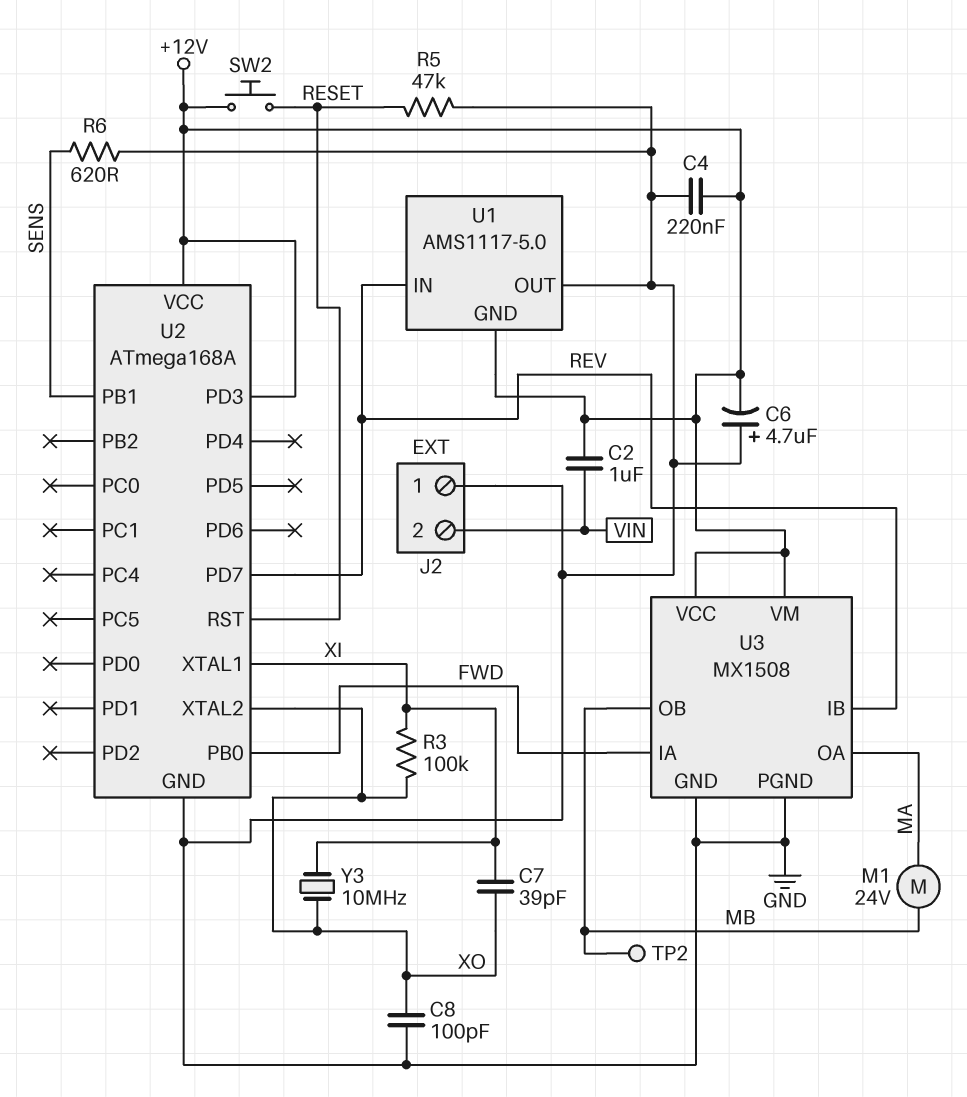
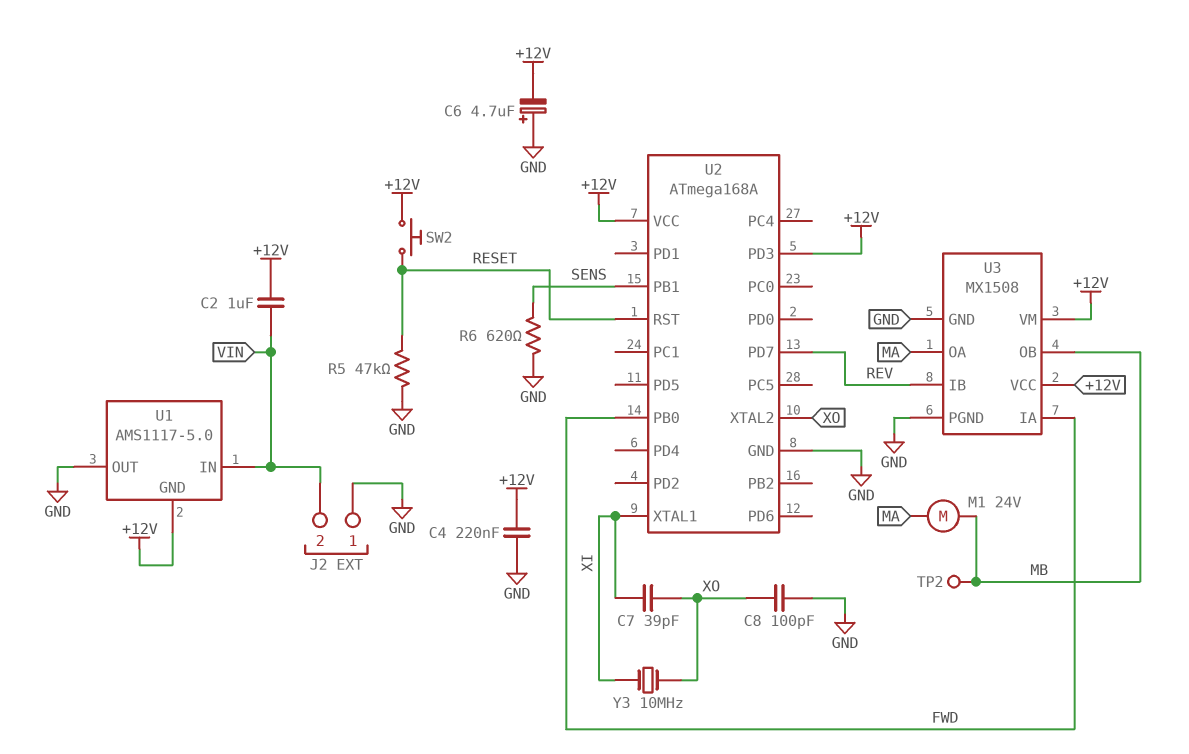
R3: 100k (XI, XO) -> none
U1 pin IN: REV -> VIN

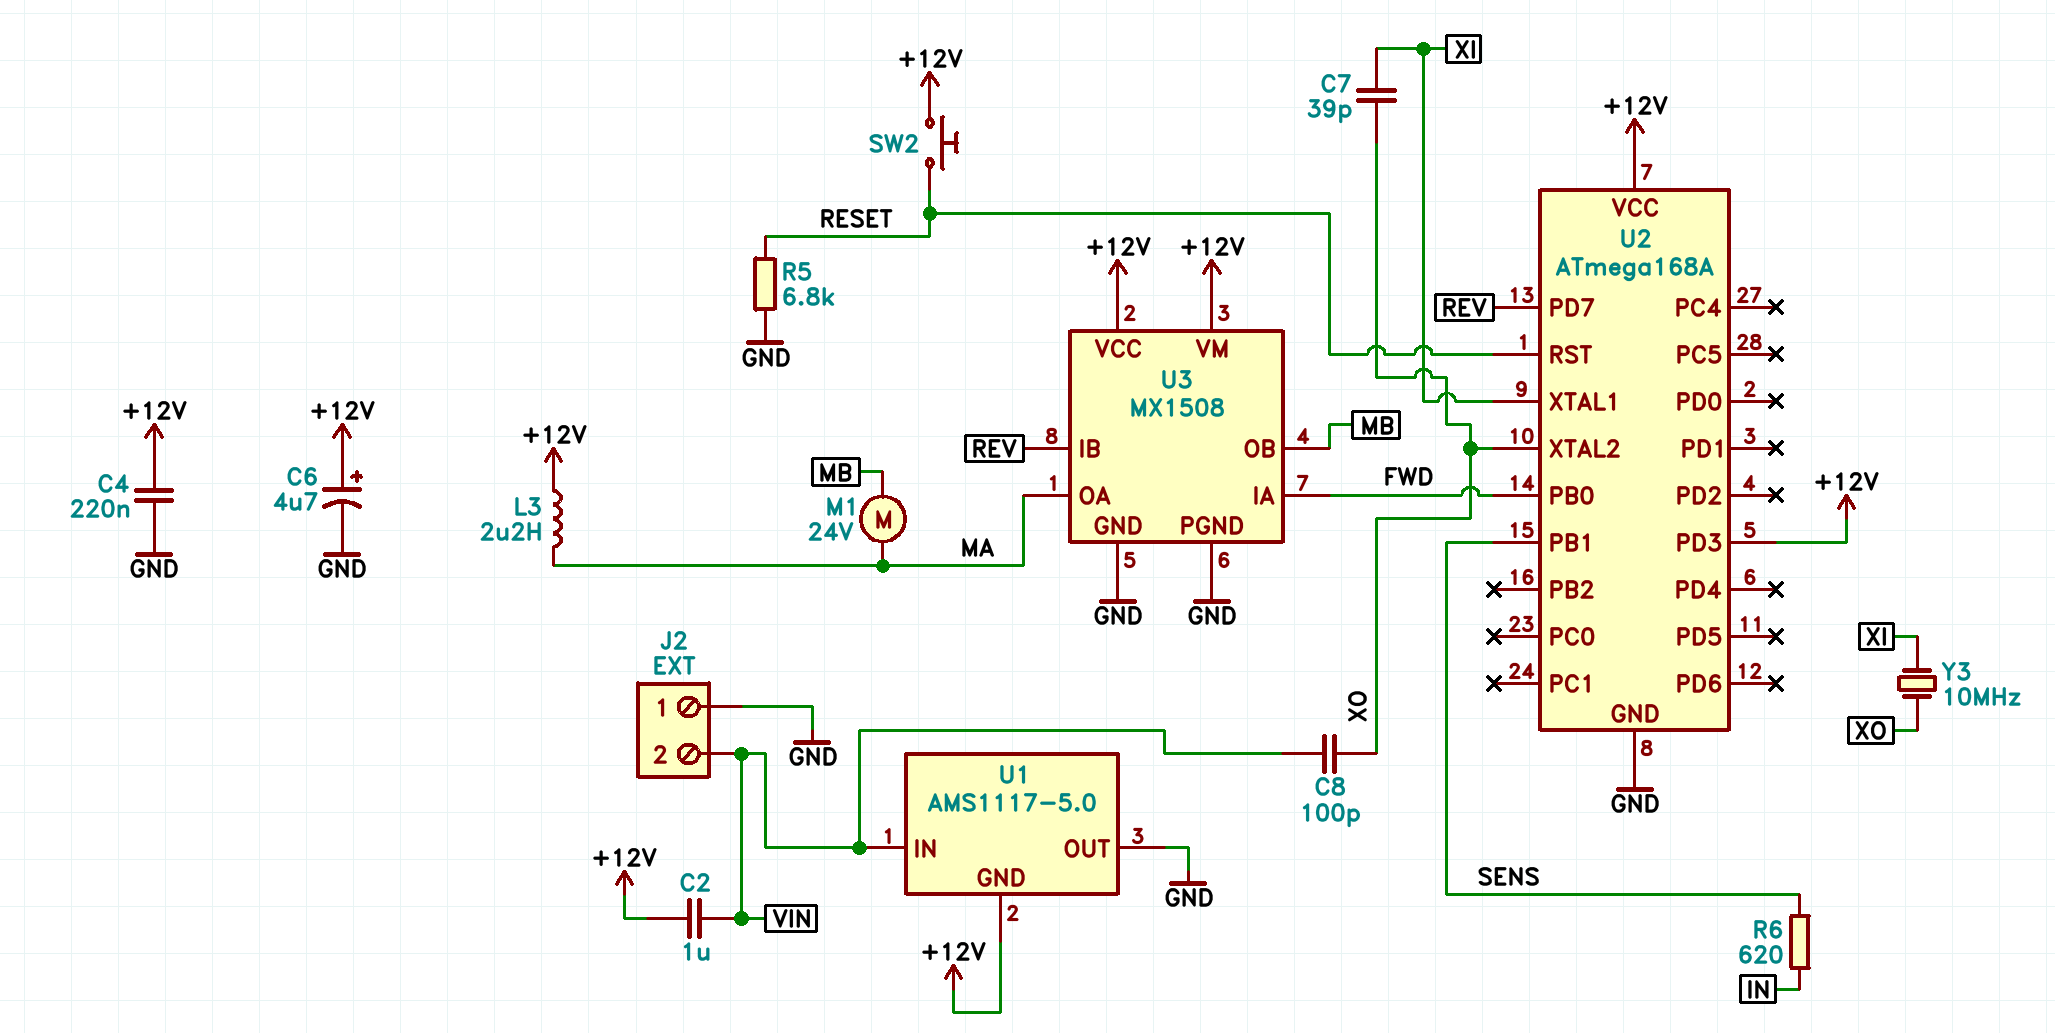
C6: 4.7uF (plus GND, minus +12V) -> 4.7uF (plus +12V, minus GND)
C8: 100pF (GND, XO) -> 100pF (VIN, XO)
L3: none -> 2.2uH (+12V, MA)
R5: 47k (GND, RESET) -> 6.8k (GND, RESET)
R6: 620 (GND, SENS) -> 620 (IN, SENS)
TP2: test point (MB) -> none

